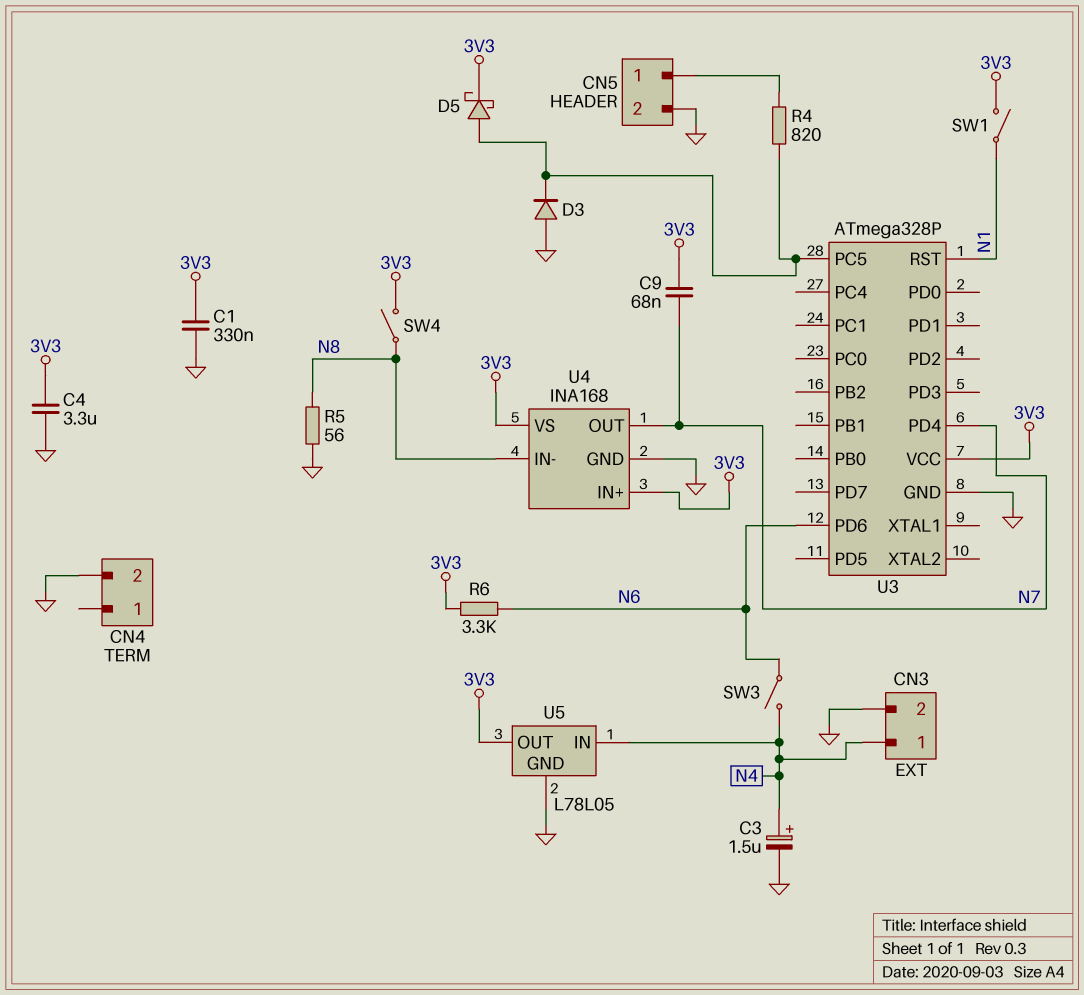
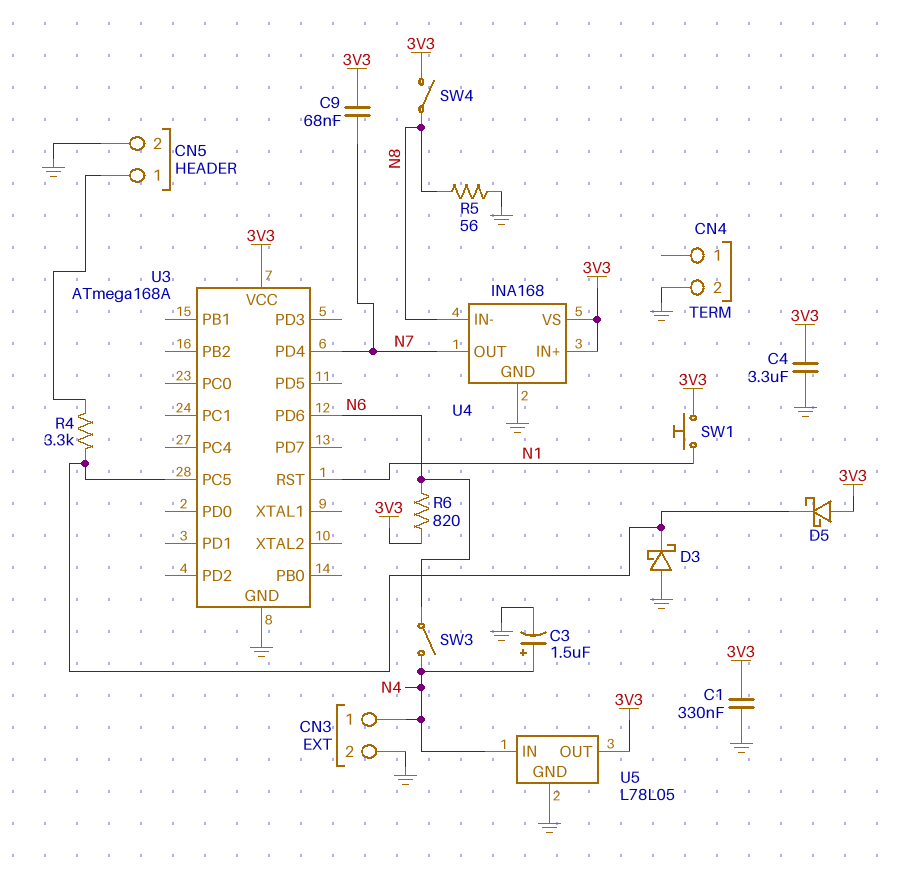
D3: diode (A GND, K U3/PC5) -> schottky (A GND, K U3/PC5)
D5: schottky (A U3/PC5, K 3V3) -> schottky (A 3V3, K U3/PC5)
R4: 820 (CN5/1, U3/PC5) -> 3.3k (CN5/1, U3/PC5)
R6: 3.3k (3V3, N6) -> 820 (3V3, N6)
SW1: switch (3V3, N1) -> button (3V3, N1)
U3: ATmega328P -> ATmega168A

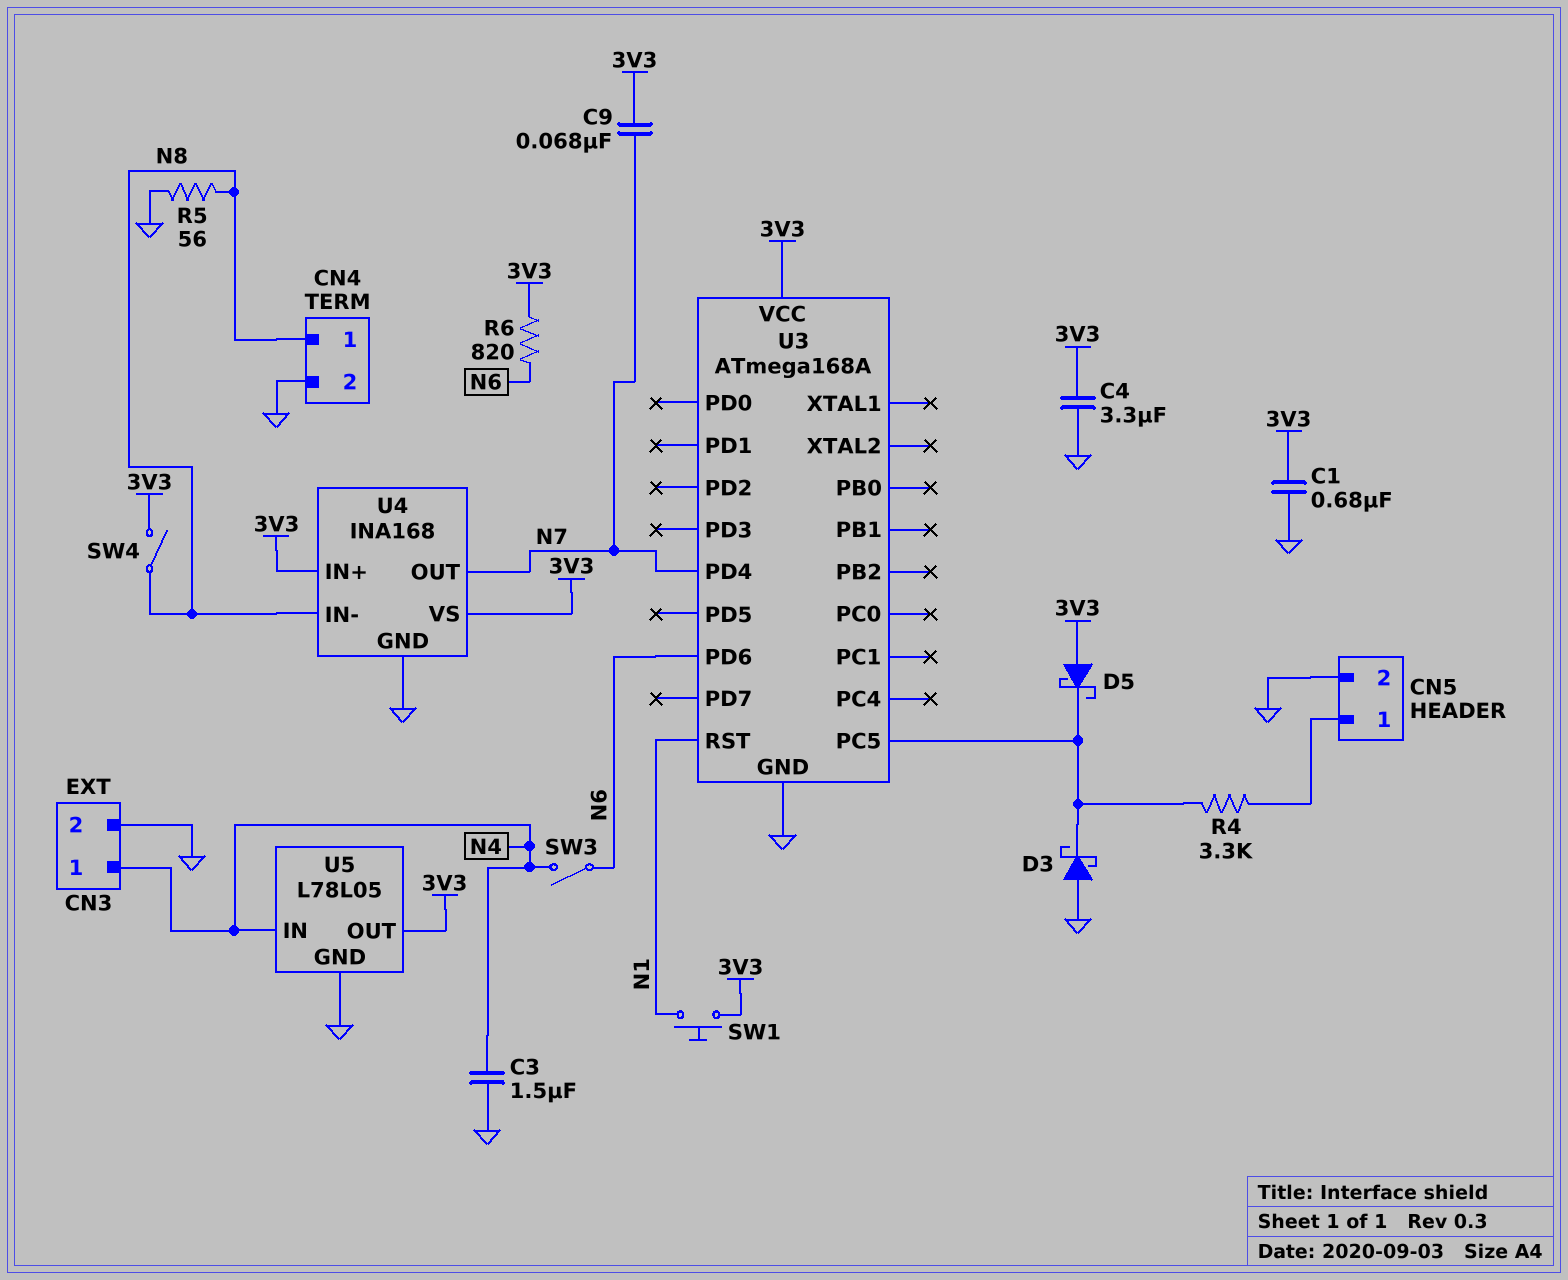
C1: 330nF (3V3, GND) -> 680nF (3V3, GND)
C3: 1.5uF (plus N4, minus GND) -> 1.5uF (GND, N4)
CN4 pin 1: none -> N8

